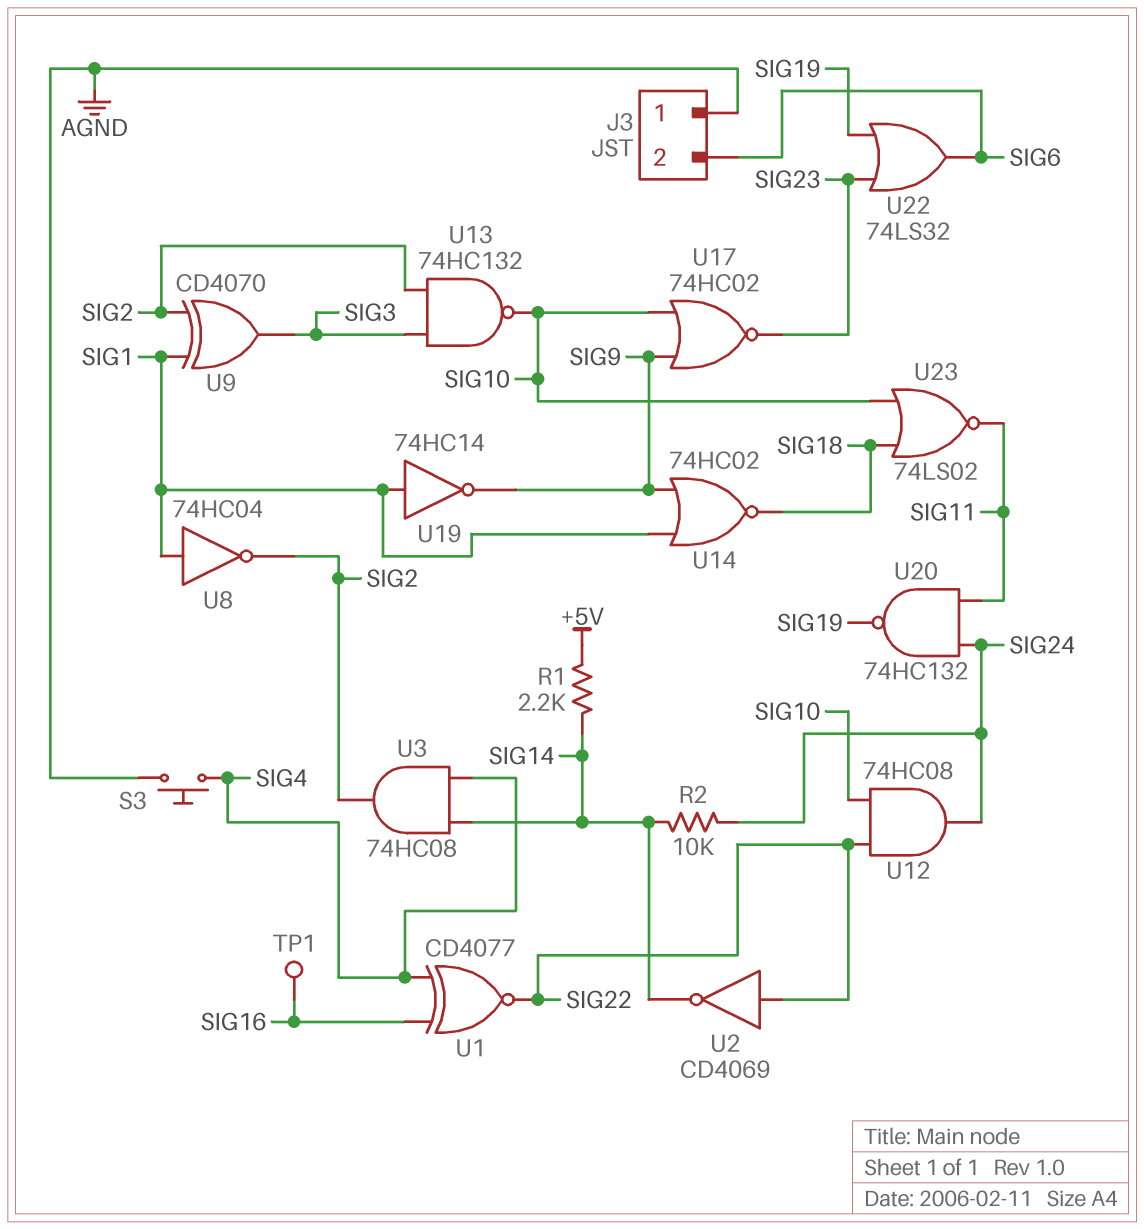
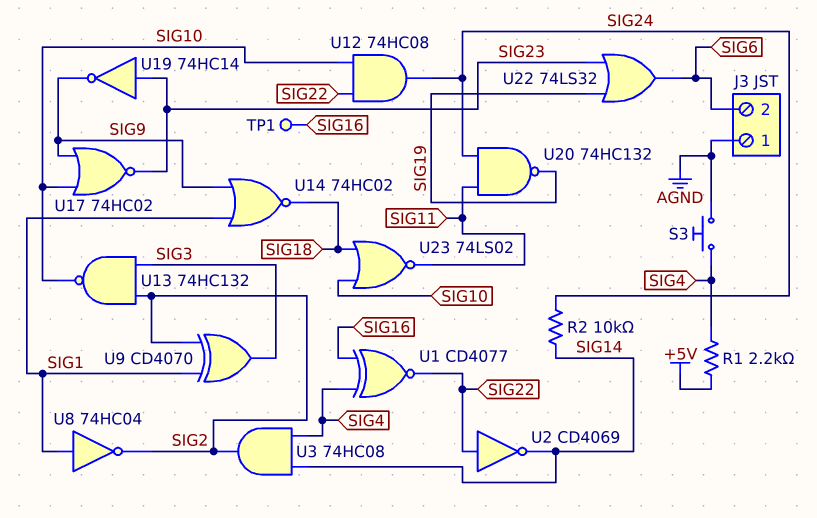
R1: 2.2k (+5V, SIG14) -> 2.2k (+5V, SIG4)
U19: NOT 74HC14 (in SIG1, out SIG9) -> NOT 74HC14 (in SIG23, out SIG9)

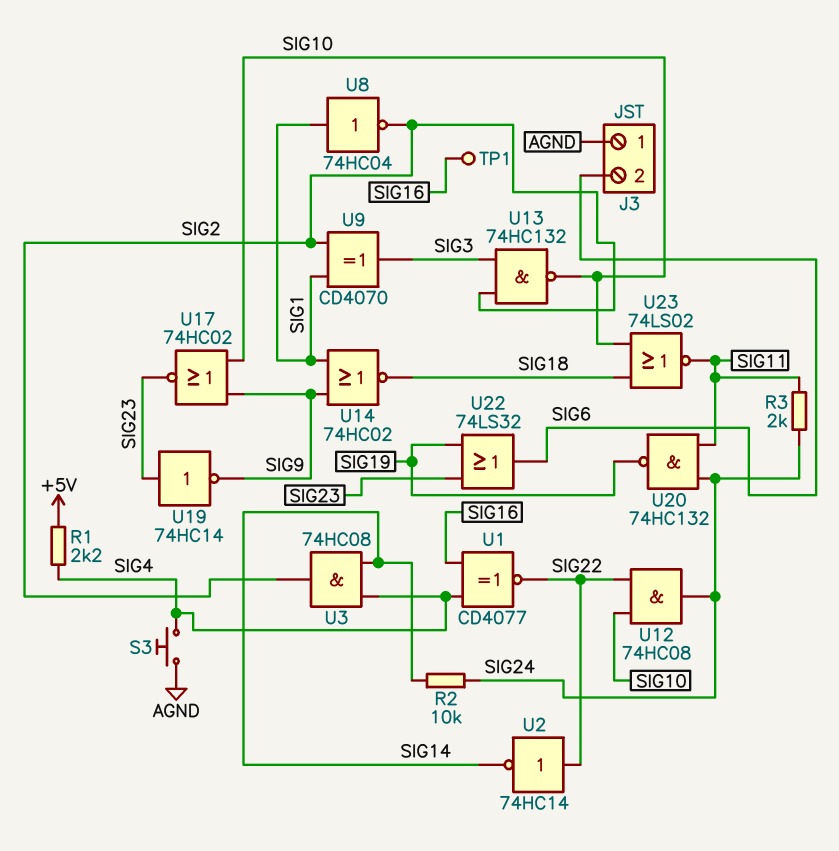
R3: none -> 2k (SIG11, SIG24)
U2: NOT CD4069 (in SIG22, out SIG14) -> NOT 74HC14 (in SIG22, out SIG14)

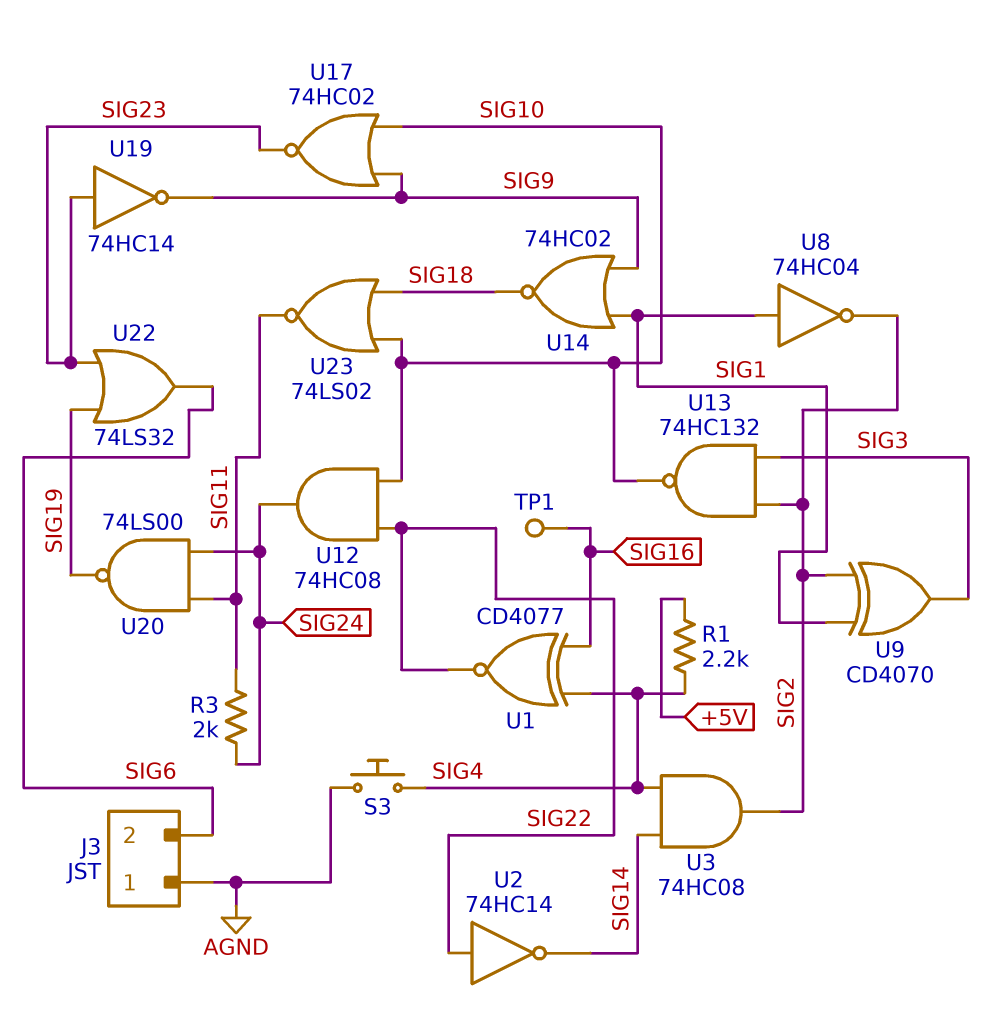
R2: 10k (SIG14, SIG24) -> none
U20: NAND 74HC132 (in SIG11, in SIG24, out SIG19) -> NAND 74LS00 (in SIG11, in SIG24, out SIG19)

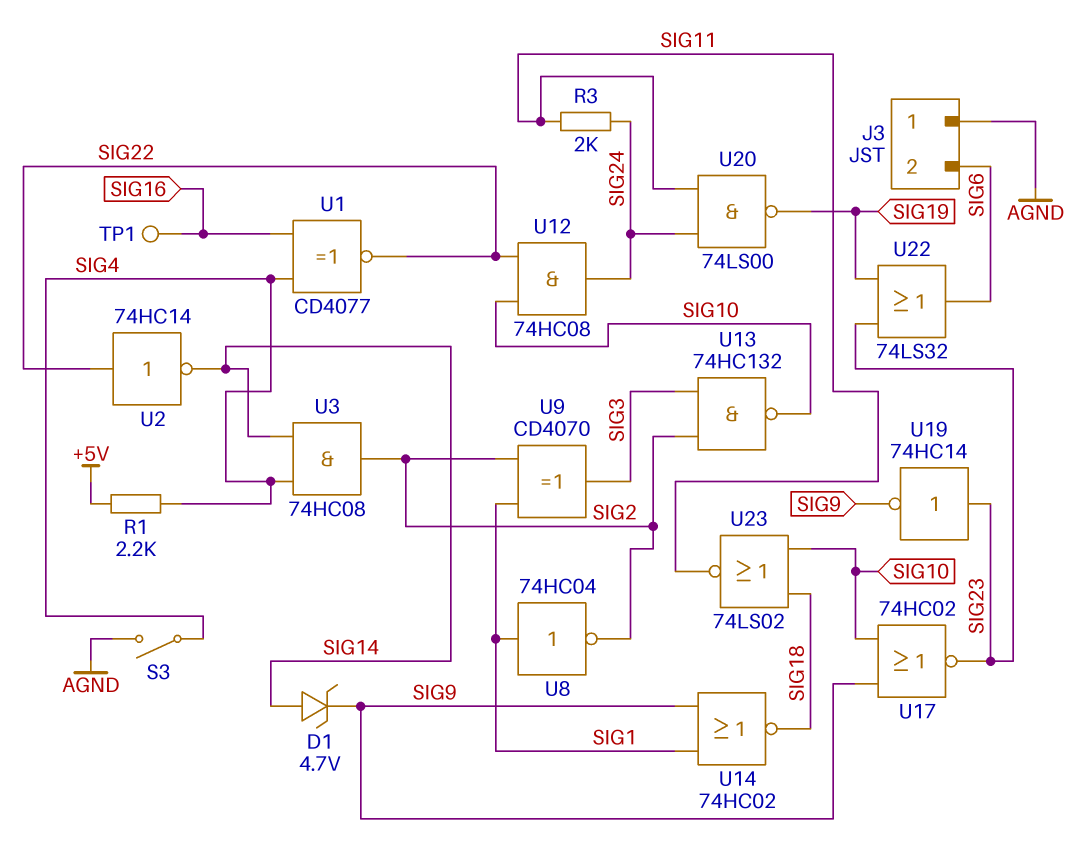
D1: none -> zener 4.7V (A SIG14, K SIG9)
S3: button (AGND, SIG4) -> switch (AGND, SIG4)

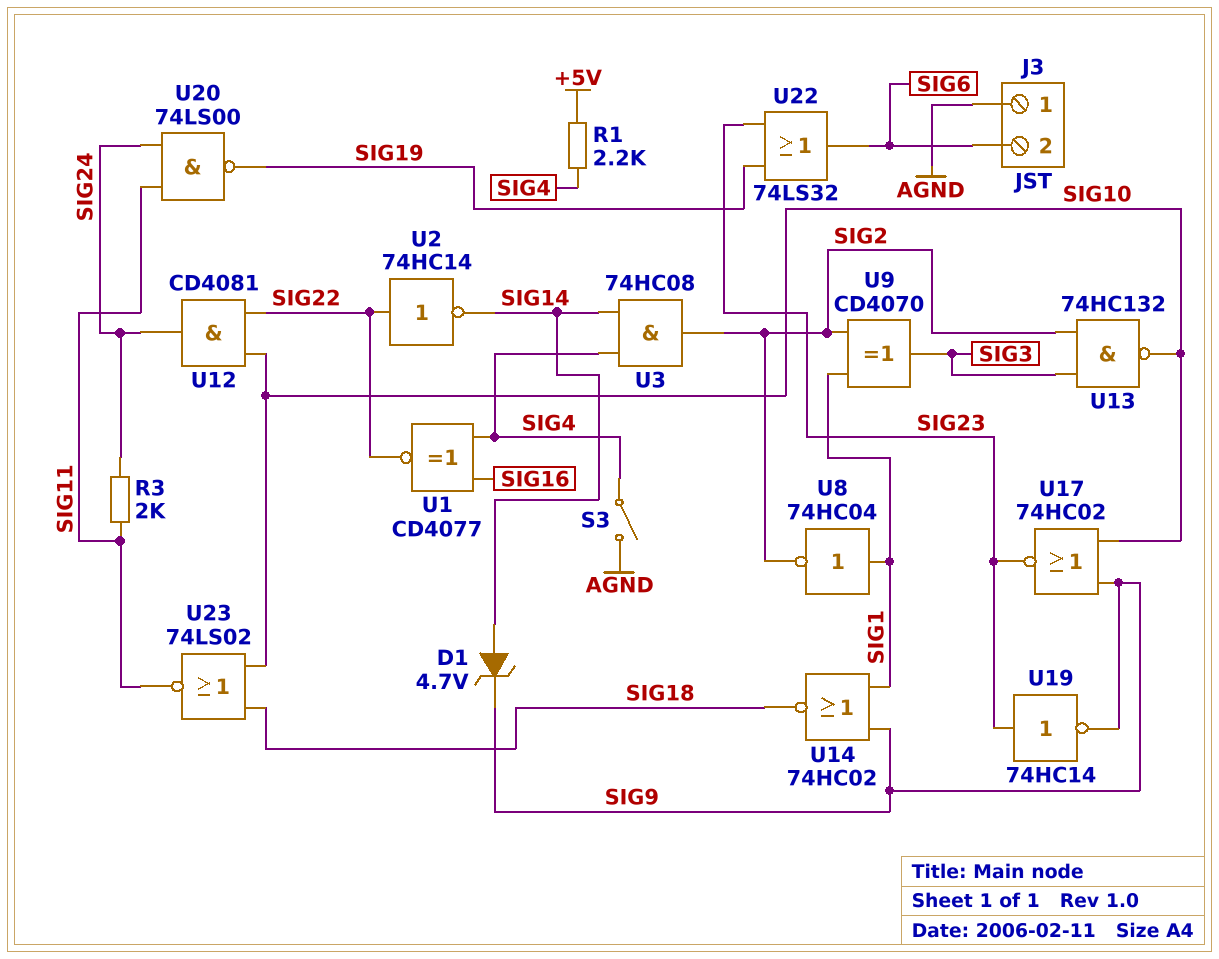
TP1: test point (SIG16) -> none
U12: AND 74HC08 (in SIG10, in SIG22, out SIG24) -> AND CD4081 (in SIG10, in SIG22, out SIG24)

